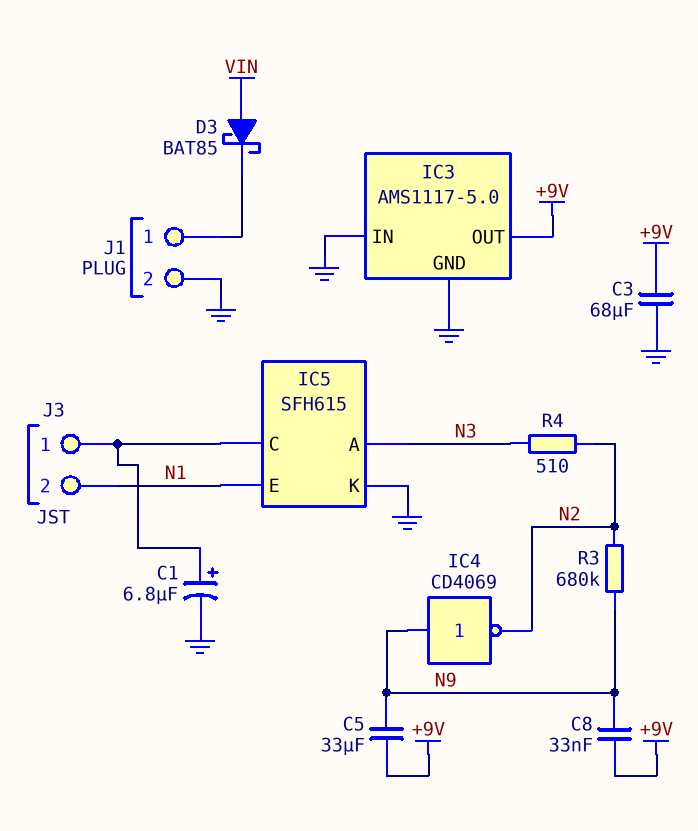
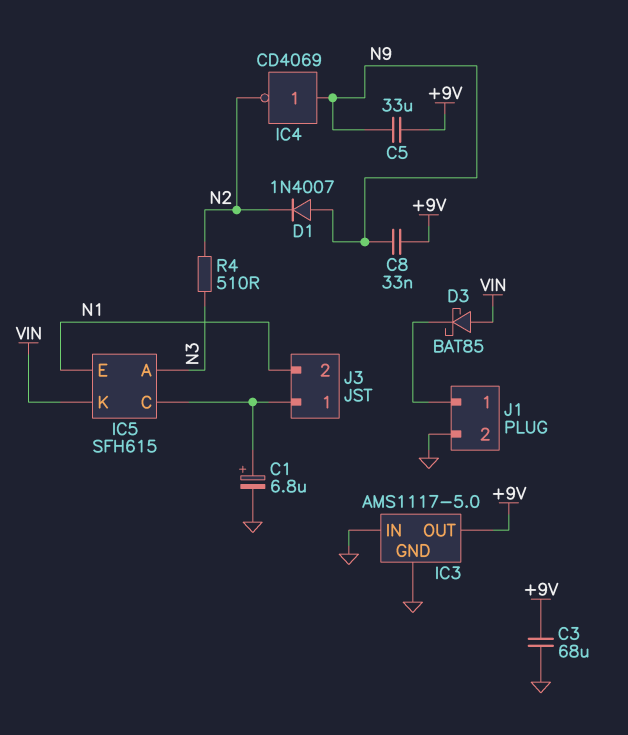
D1: none -> diode 1N4007 (A N9, K N2)
IC5 pin K: GND -> VIN
R3: 680k (N2, N9) -> none

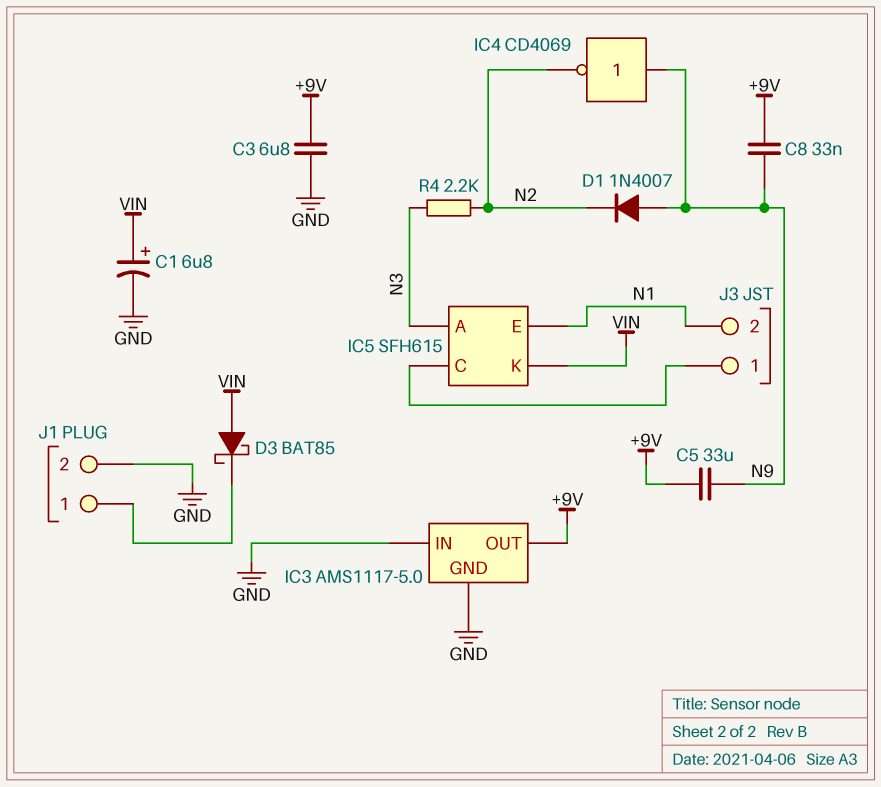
C1: 6.8uF (plus IC5/C, minus GND) -> 6.8uF (plus VIN, minus GND)
C3: 68uF (+9V, GND) -> 6.8uF (+9V, GND)
R4: 510 (N2, N3) -> 2.2k (N2, N3)

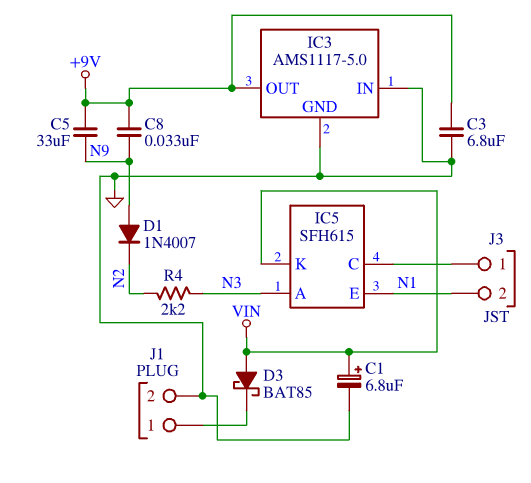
IC4: NOT CD4069 (in N9, out N2) -> none

